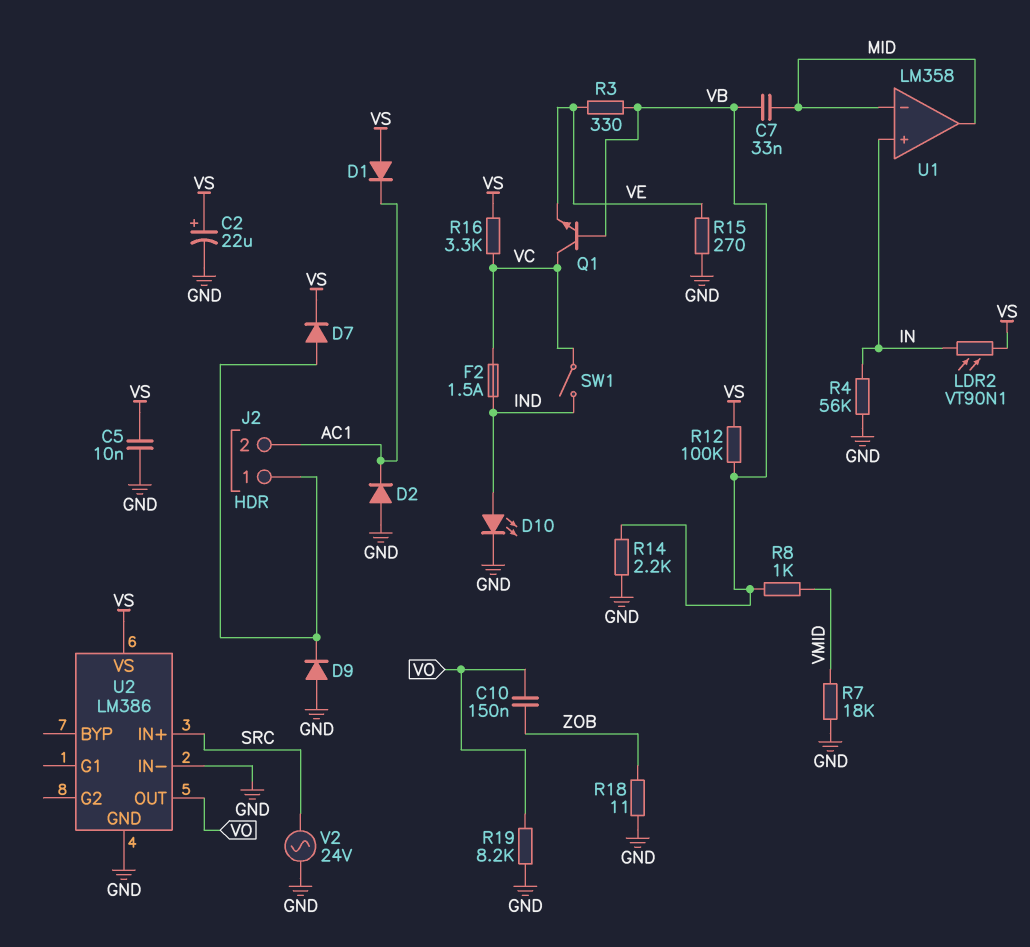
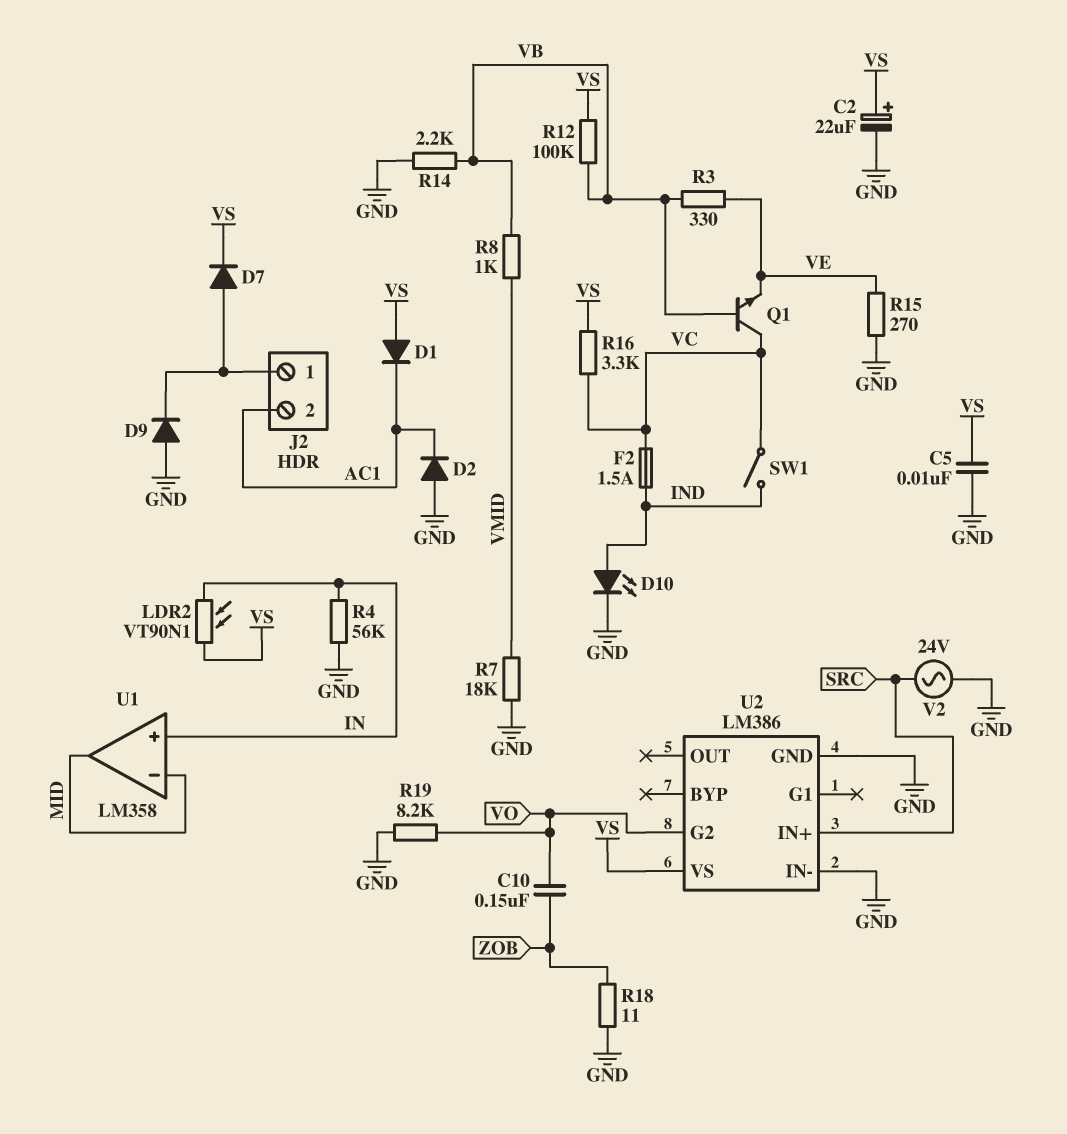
C7: 33nF (MID, VB) -> none
U2 pin G2: none -> VO
U2 pin OUT: VO -> none

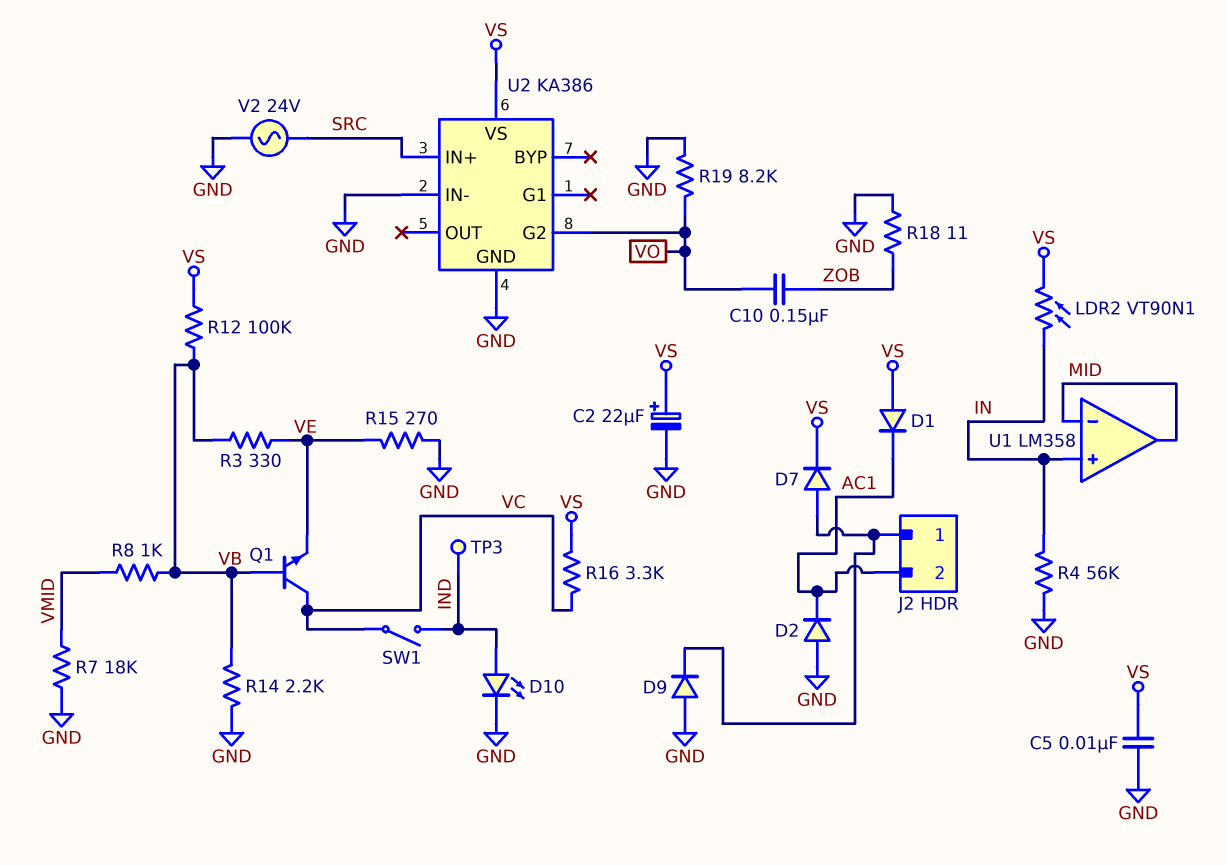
F2: 1.5A (IND, VC) -> none
TP3: none -> test point (IND)
U2: LM386 -> KA386

